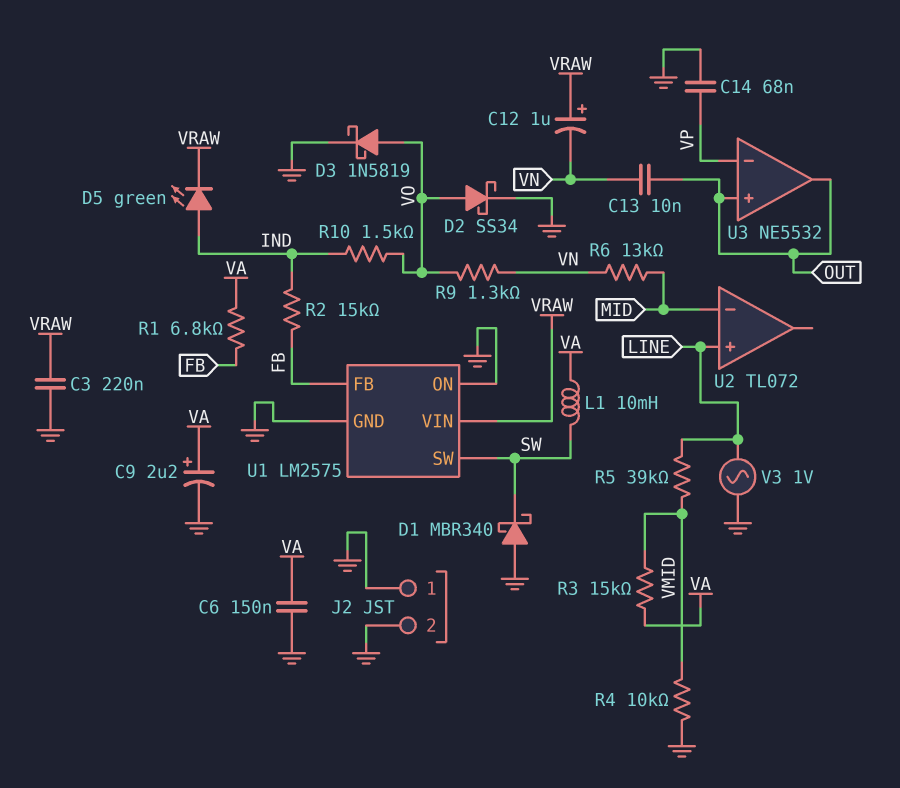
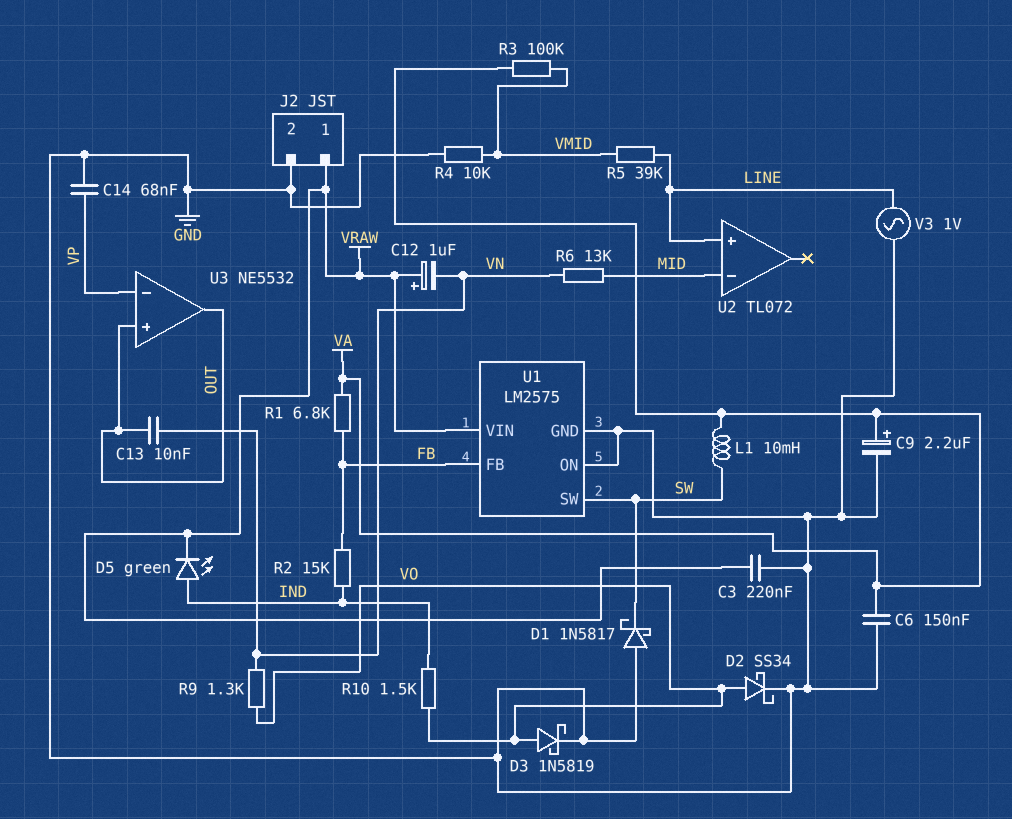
D1: schottky MBR340 (A GND, K SW) -> schottky 1N5817 (A GND, K SW)
J2 pin 1: GND -> VRAW
R3: 15k (VA, VMID) -> 100k (VA, VMID)

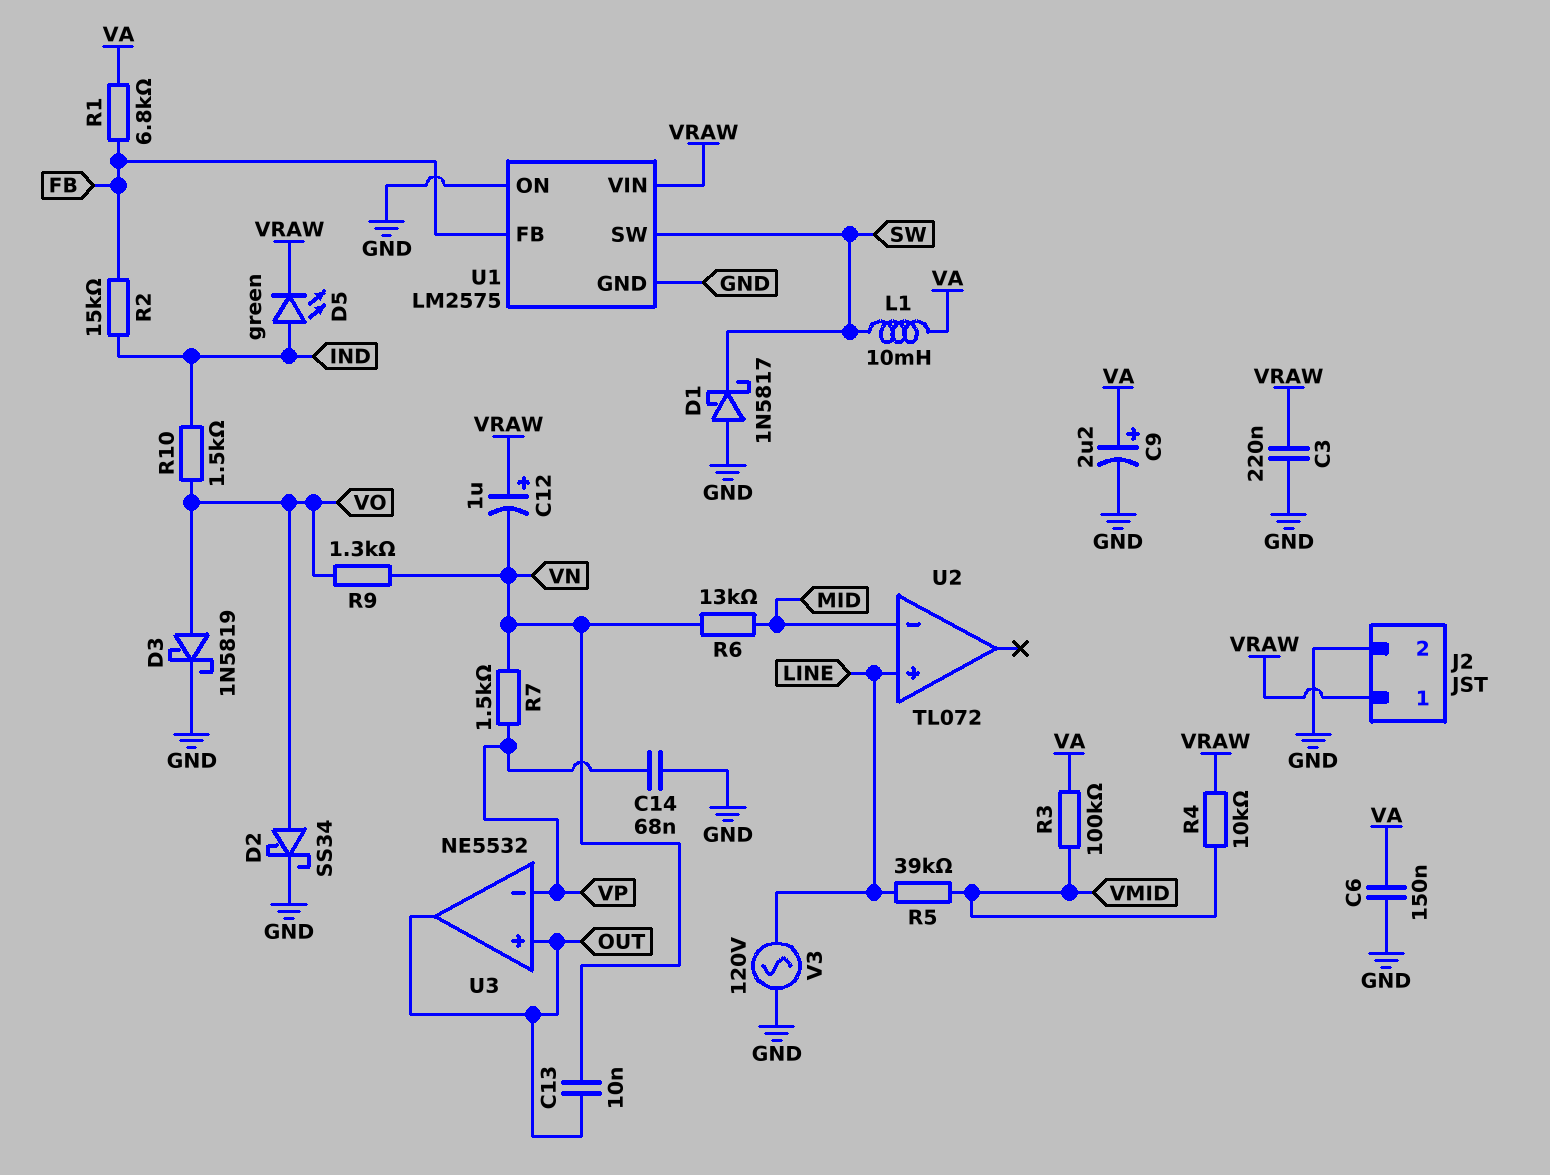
R4: 10k (GND, VMID) -> 10k (VMID, VRAW)
R7: none -> 1.5k (VN, VP)
V3: AC 1V (GND, LINE) -> AC 120V (GND, LINE)

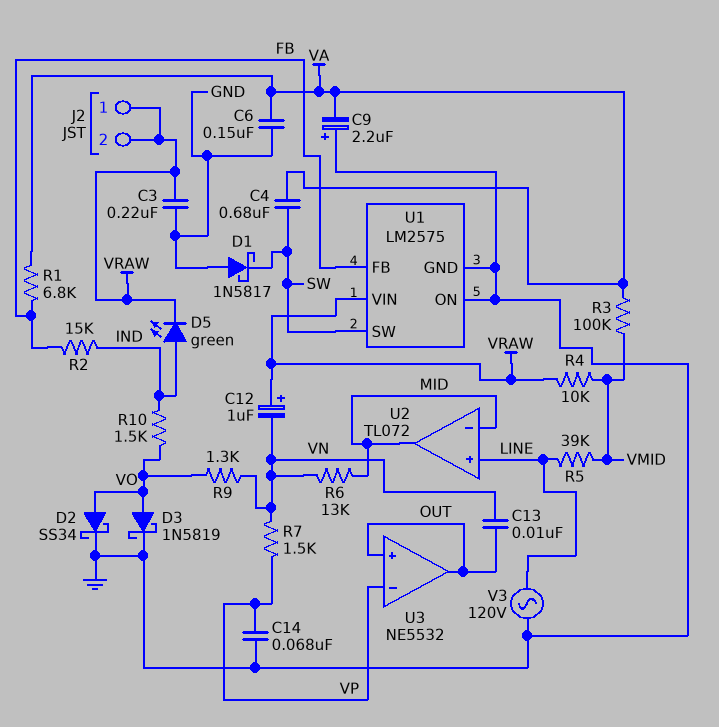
C4: none -> 680nF (SW, VA)
C9: 2.2uF (plus VA, minus GND) -> 2.2uF (plus GND, minus VA)
J2 pin 2: GND -> VRAW
L1: 10mH (SW, VA) -> none
U2 pin out: none -> MID

